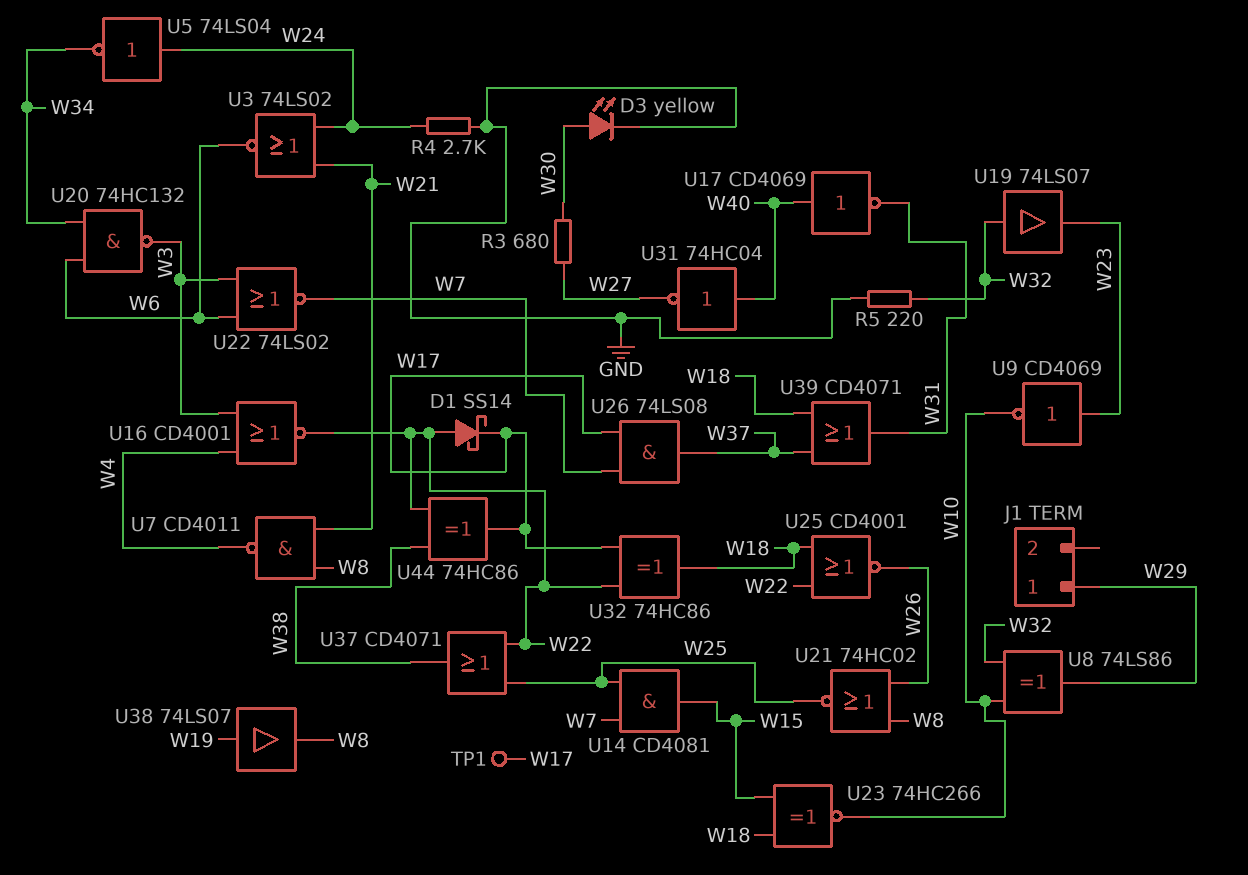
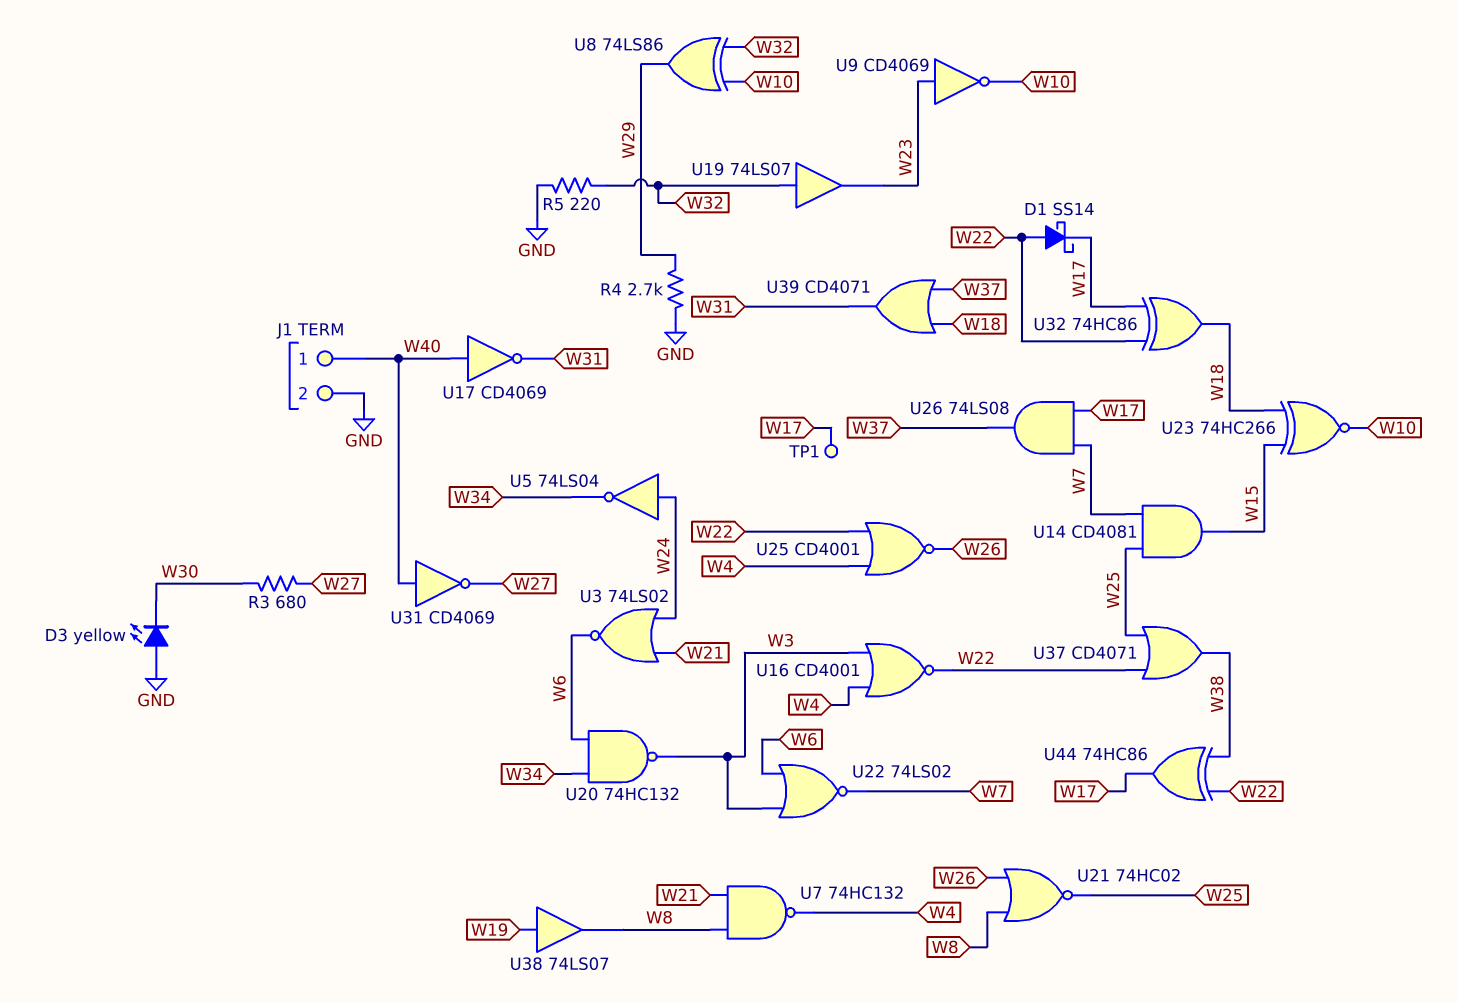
D3: LED yellow (A W30, K GND) -> LED yellow (A GND, K W30)
J1 pin 1: W29 -> W40
J1 pin 2: none -> GND
R4: 2.7k (GND, W24) -> 2.7k (GND, W29)
U7: NAND CD4011 (in W8, in W21, out W4) -> NAND 74HC132 (in W8, in W21, out W4)
U25: NOR CD4001 (in W18, in W22, out W26) -> NOR CD4001 (in W4, in W22, out W26)
U31: NOT 74HC04 (in W40, out W27) -> NOT CD4069 (in W40, out W27)

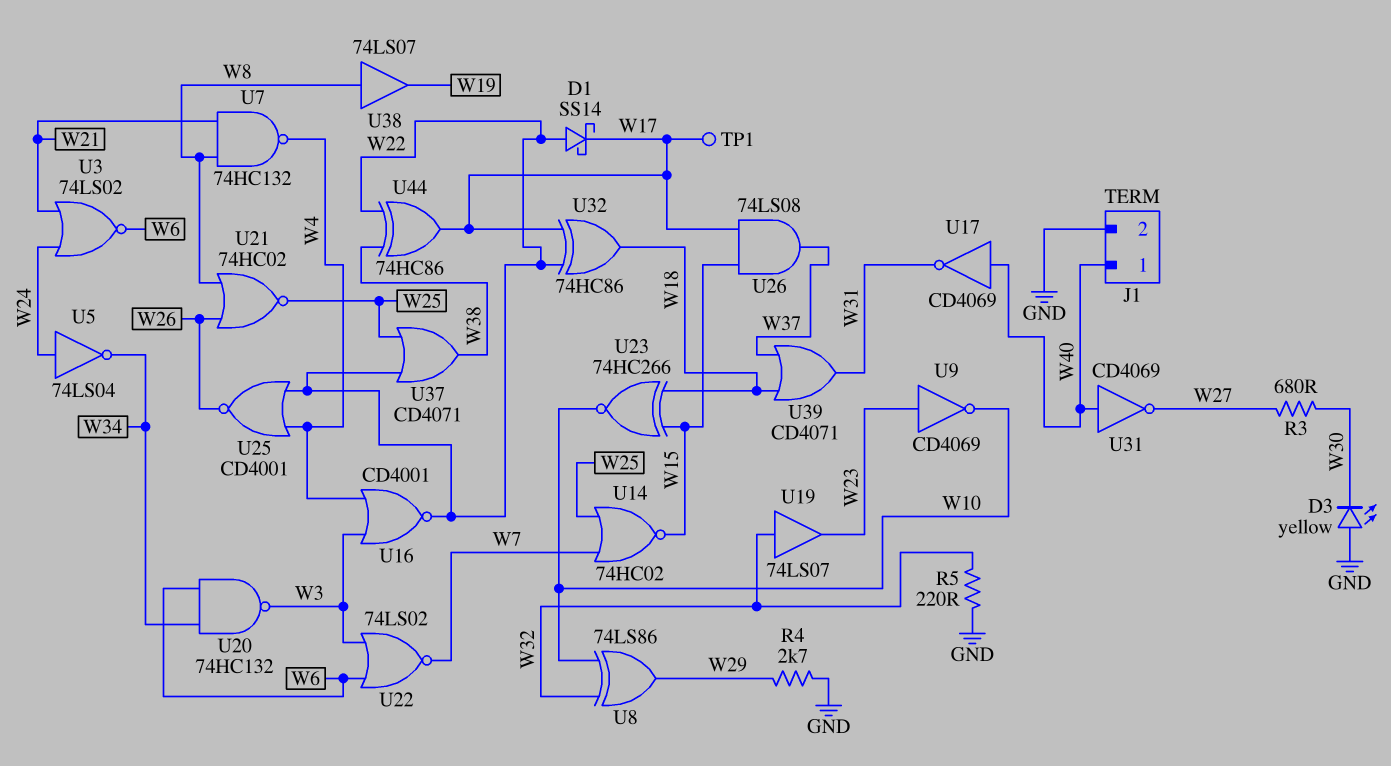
U14: AND CD4081 (in W7, in W25, out W15) -> NOR 74HC02 (in W7, in W25, out W15)
U26: AND 74LS08 (in W7, in W17, out W37) -> AND 74LS08 (in W15, in W17, out W37)
U38: buffer 74LS07 (in W19, out W8) -> buffer 74LS07 (in W8, out W19)

